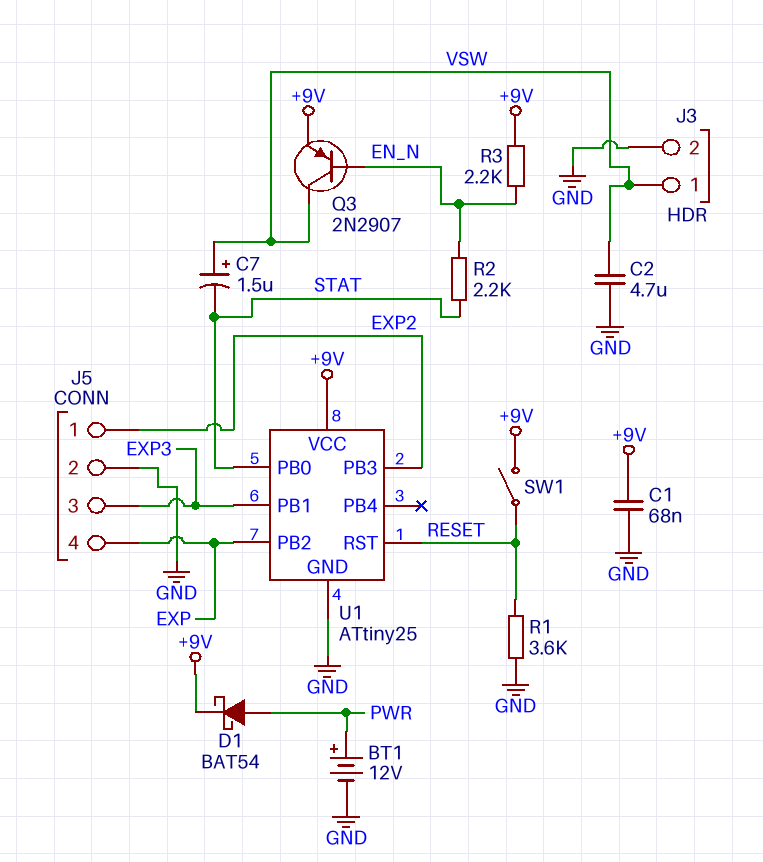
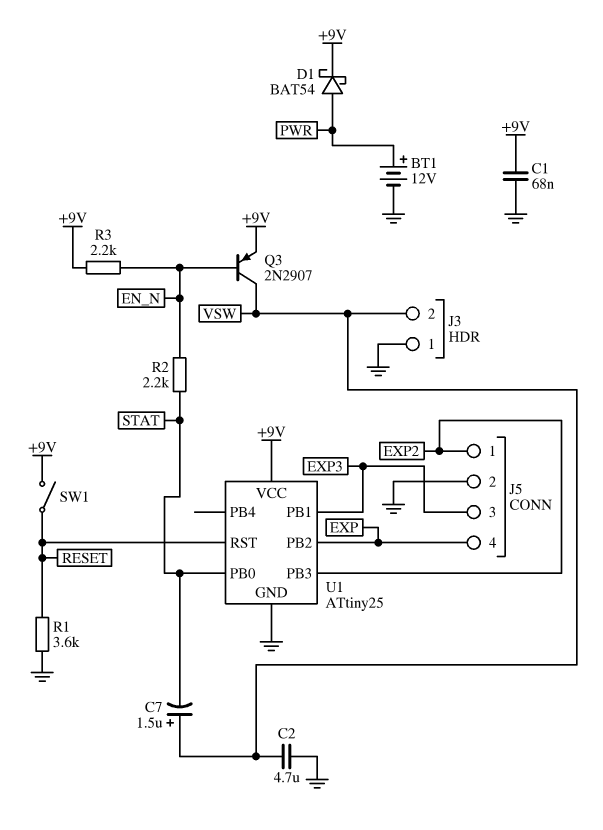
J3 pin 1: VSW -> GND
J3 pin 2: GND -> VSW

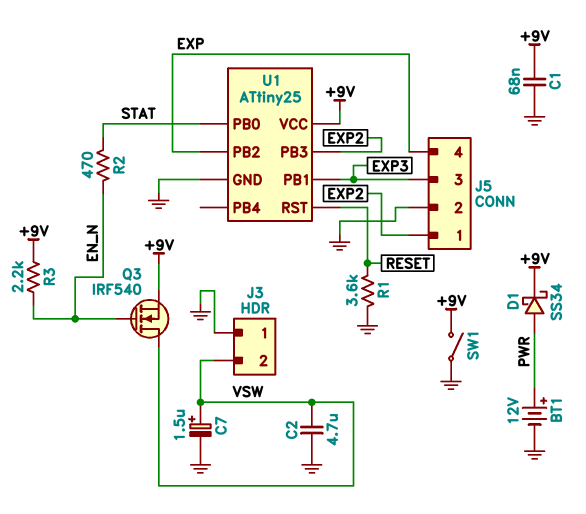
C7: 1.5uF (plus VSW, minus STAT) -> 1.5uF (plus VSW, minus GND)
D1: schottky BAT54 (A PWR, K +9V) -> schottky SS34 (A PWR, K +9V)
Q3: PNP 2N2907 (B EN_N, C VSW, E +9V) -> NMOS IRF540 (G EN_N, D VSW, S +9V)
R2: 2.2k (EN_N, STAT) -> 470 (EN_N, STAT)
SW1: switch (+9V, RESET) -> switch (+9V, GND)

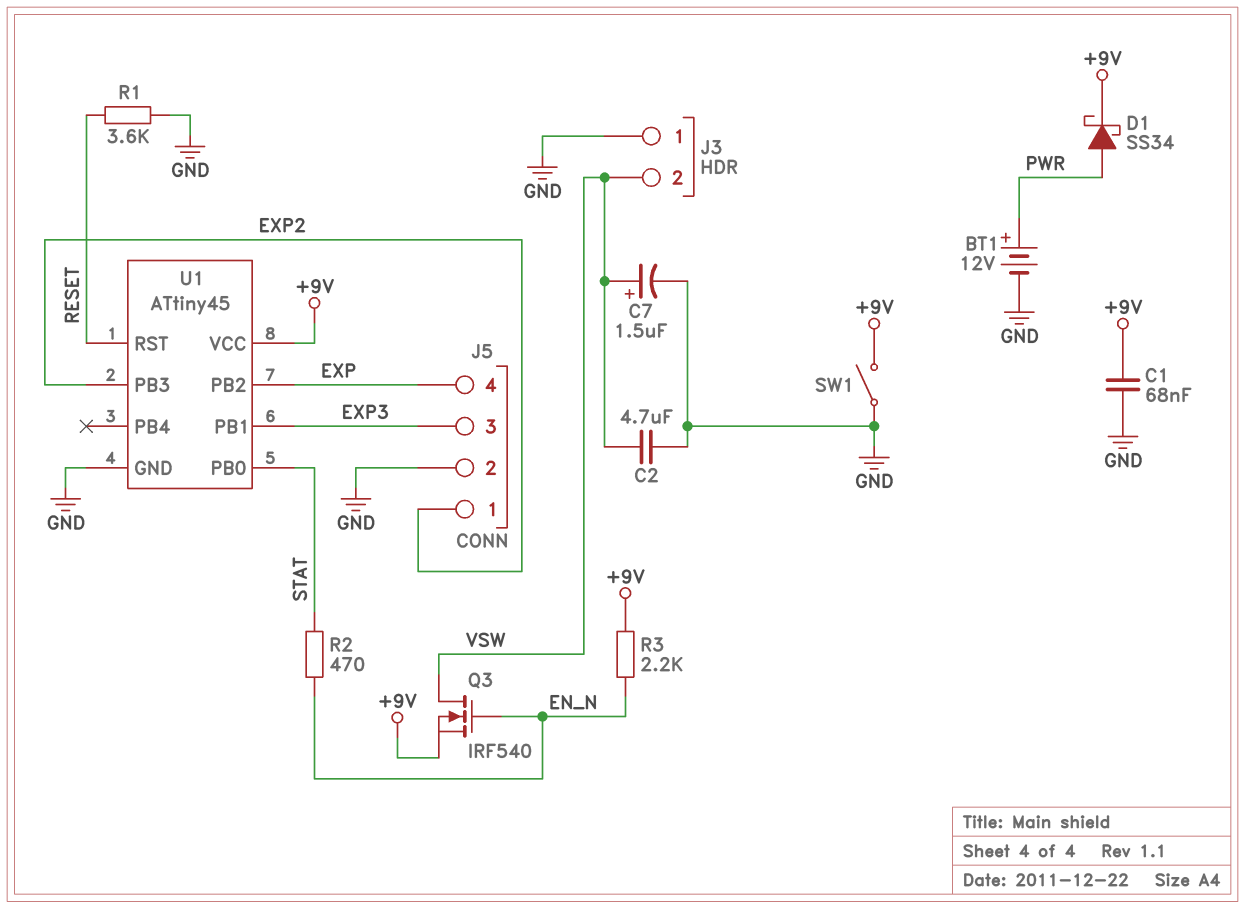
U1: ATtiny25 -> ATtiny45

